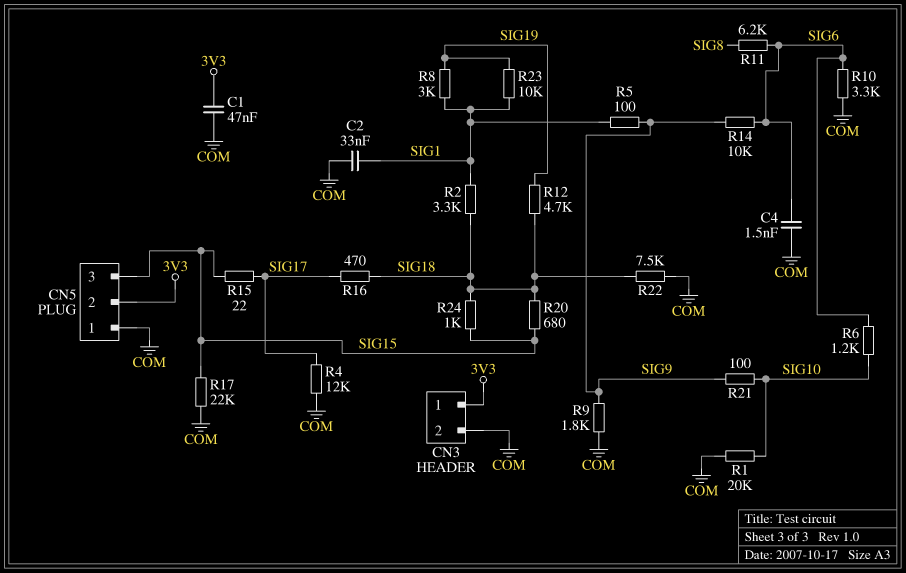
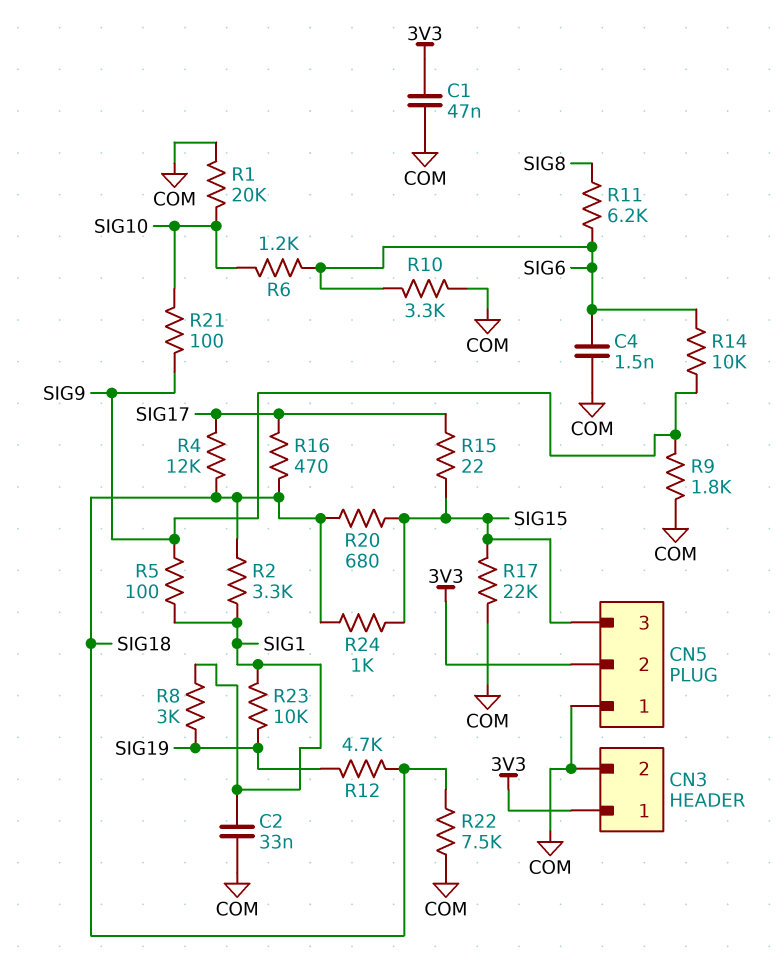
R4: 12k (COM, SIG17) -> 12k (SIG17, SIG18)

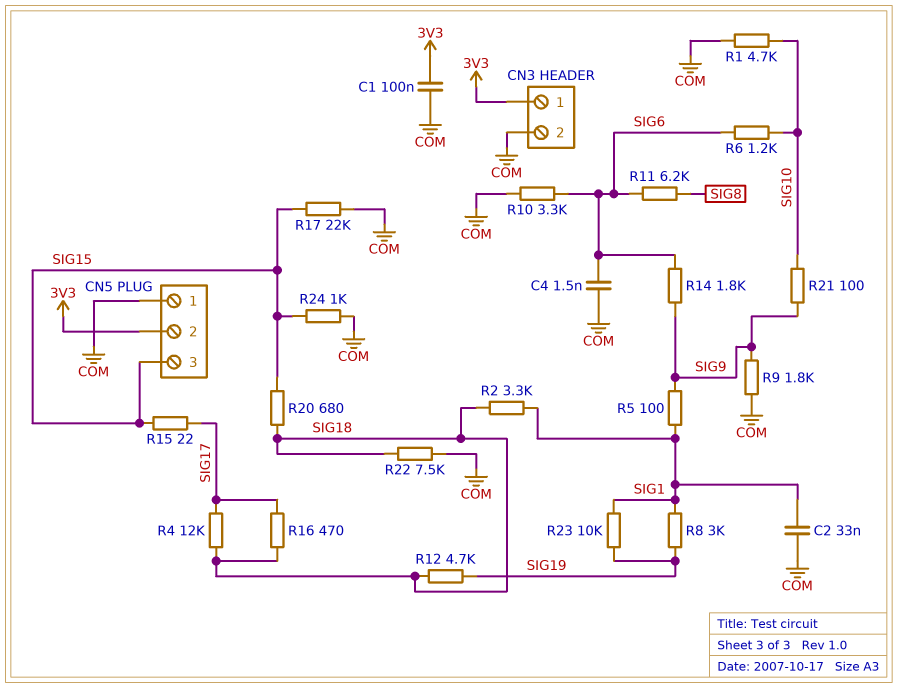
C1: 47nF (3V3, COM) -> 100nF (3V3, COM)
R1: 20k (COM, SIG10) -> 4.7k (COM, SIG10)
R14: 10k (SIG6, SIG9) -> 1.8k (SIG6, SIG9)
R24: 1k (SIG15, SIG18) -> 1k (COM, SIG15)

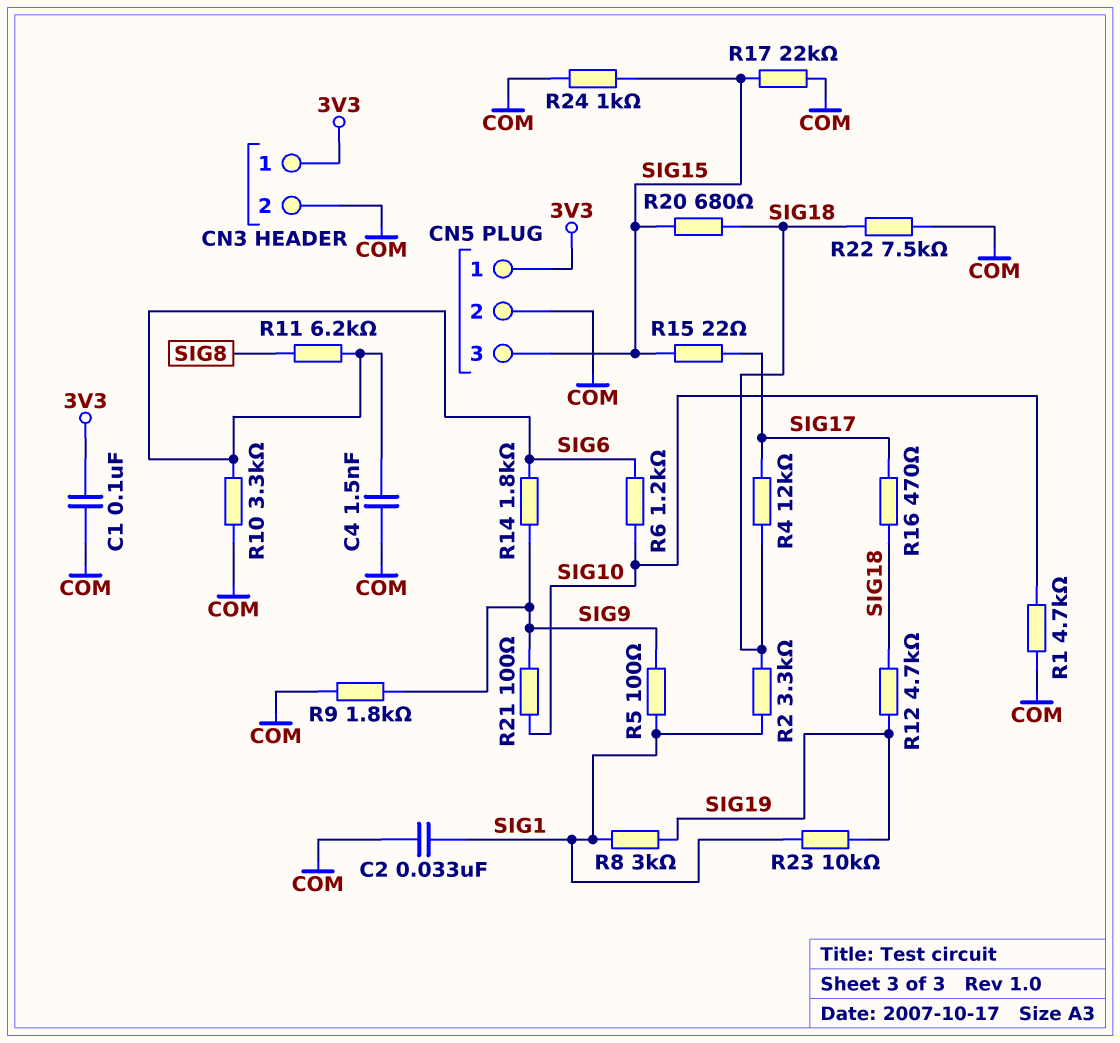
CN5 pin 1: COM -> 3V3
CN5 pin 2: 3V3 -> COM

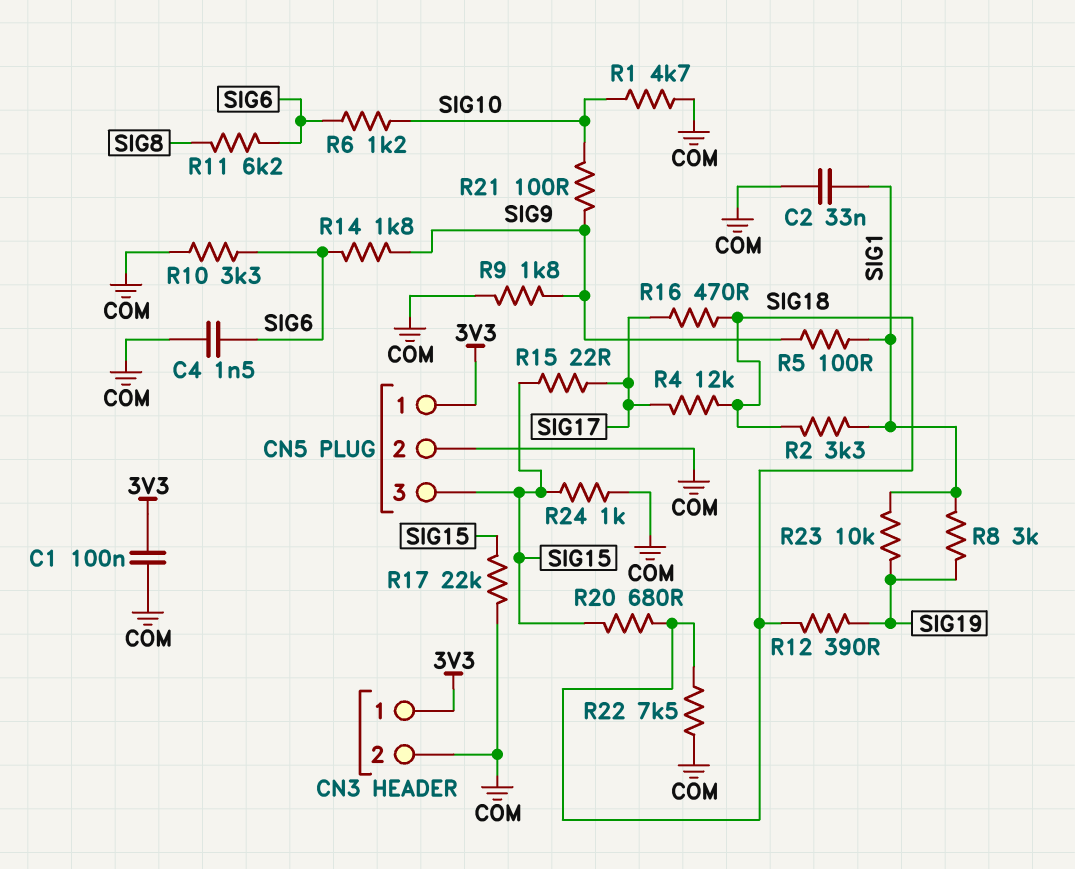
R12: 4.7k (SIG18, SIG19) -> 390 (SIG18, SIG19)

